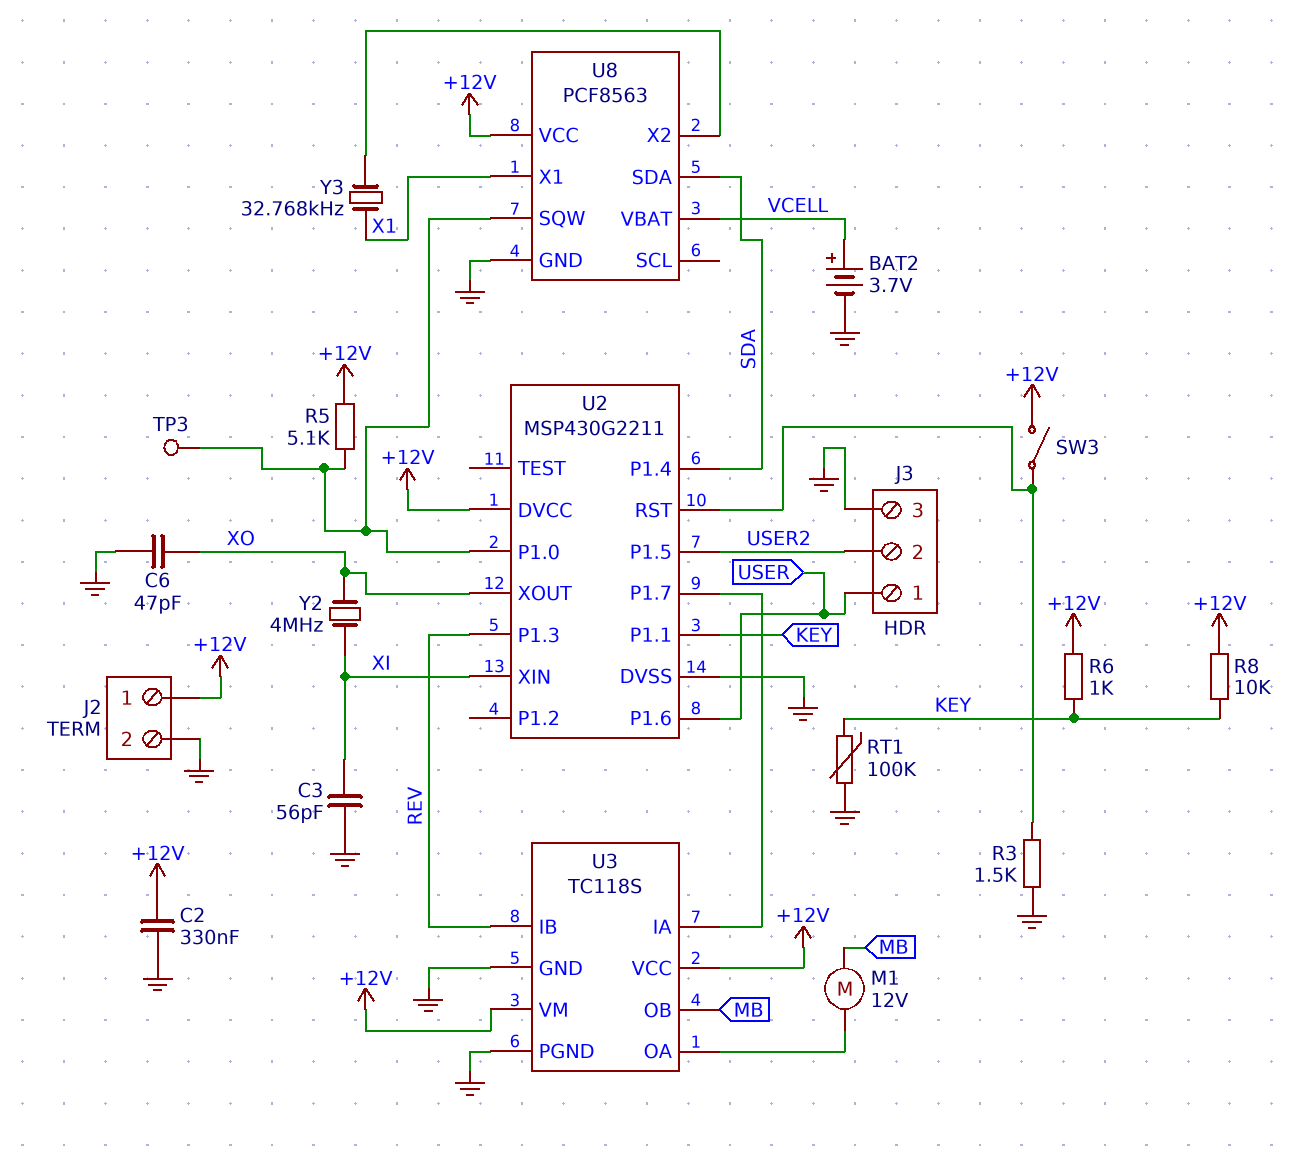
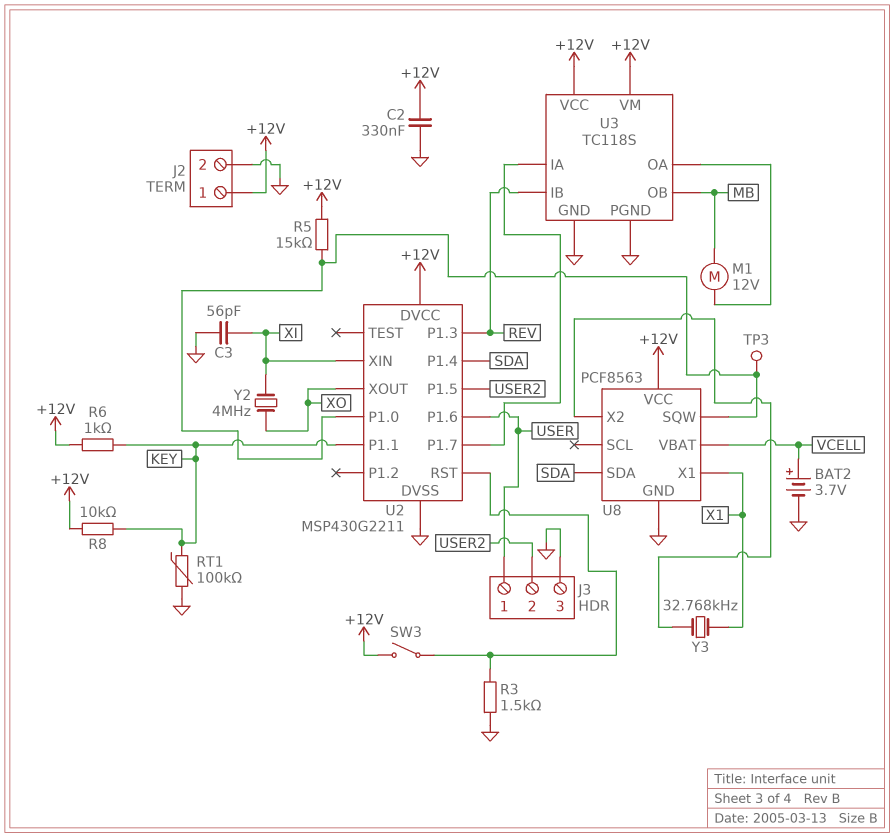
C6: 47pF (GND, XO) -> none
R5: 5.1k (+12V, U2/P1.0) -> 15k (+12V, U2/P1.0)

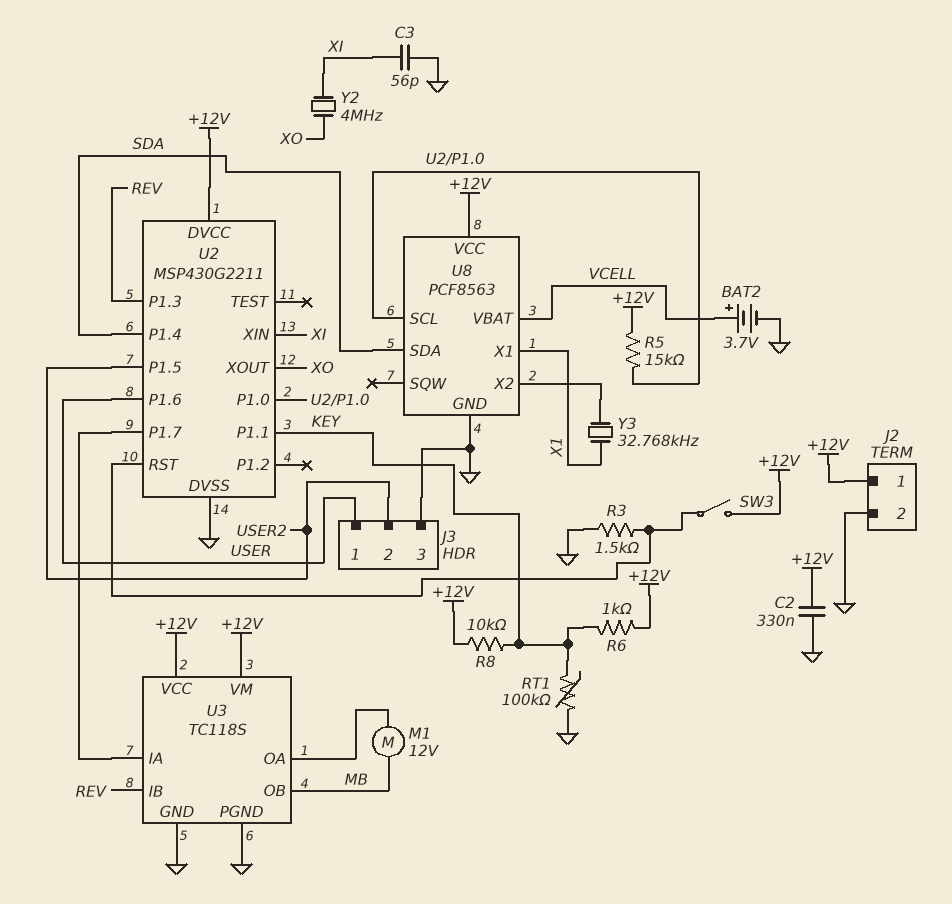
TP3: test point (U2/P1.0) -> none
U8 pin SCL: none -> U2/P1.0
U8 pin SQW: U2/P1.0 -> none

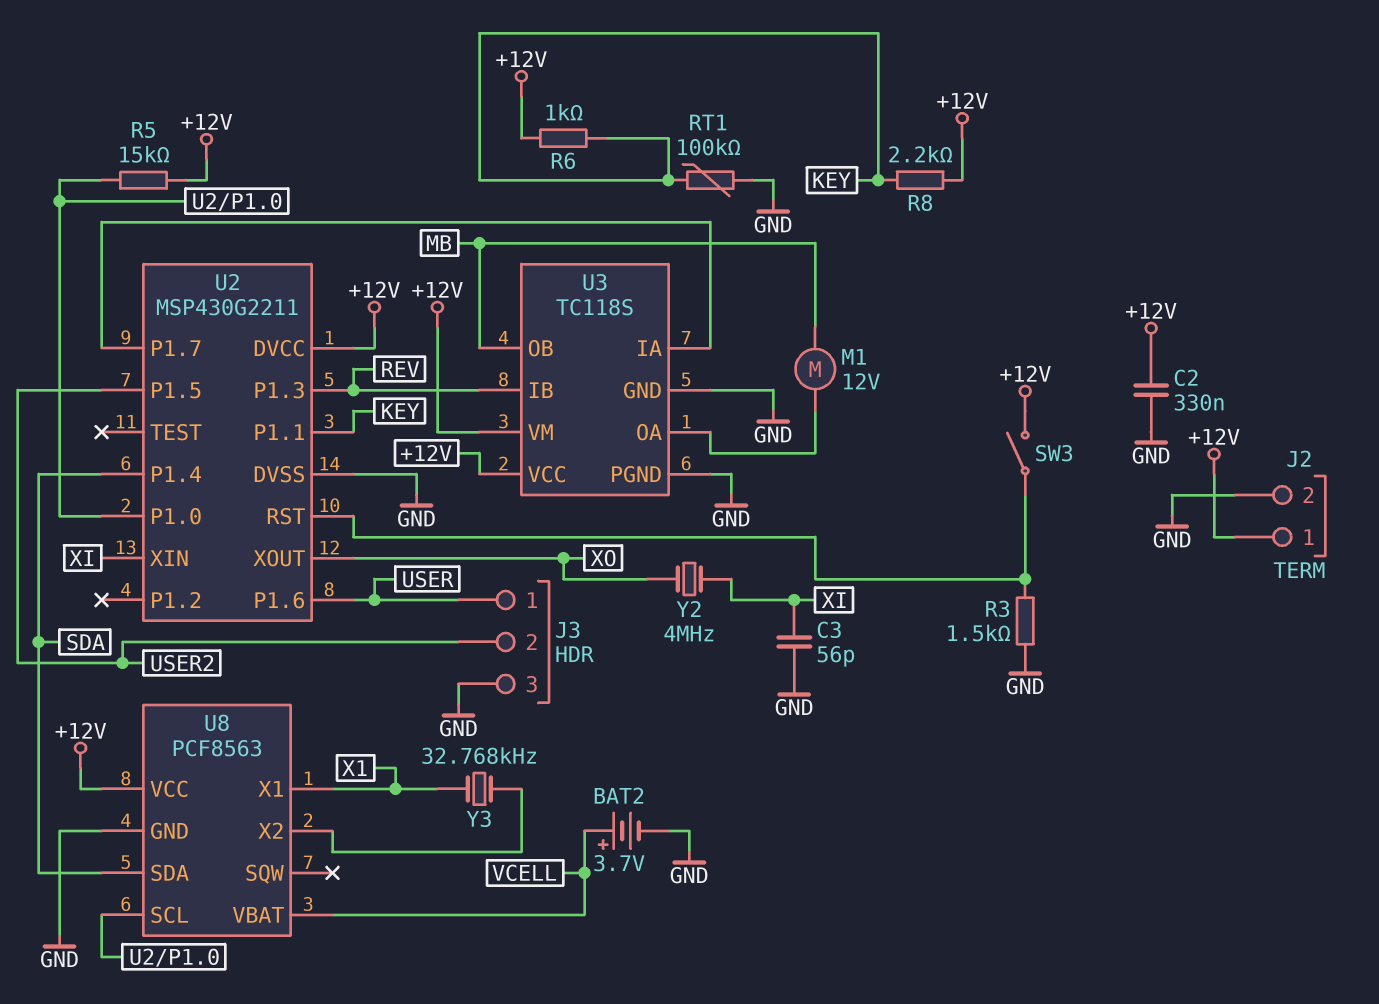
R8: 10k (+12V, KEY) -> 2.2k (+12V, KEY)

